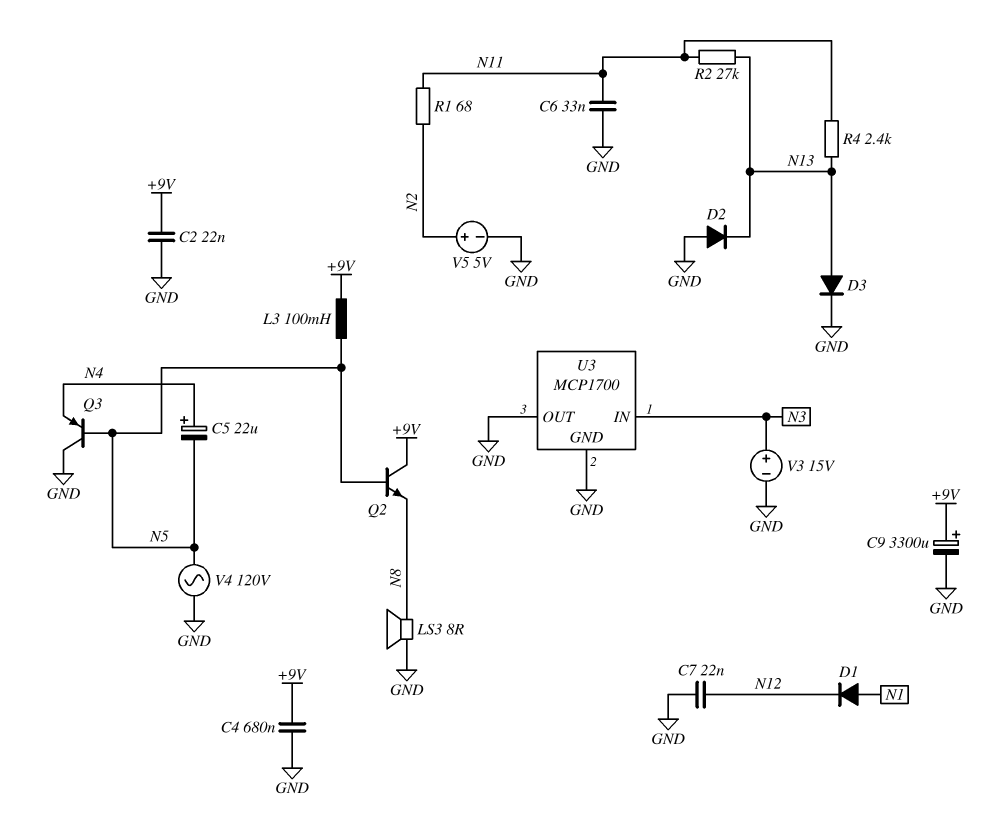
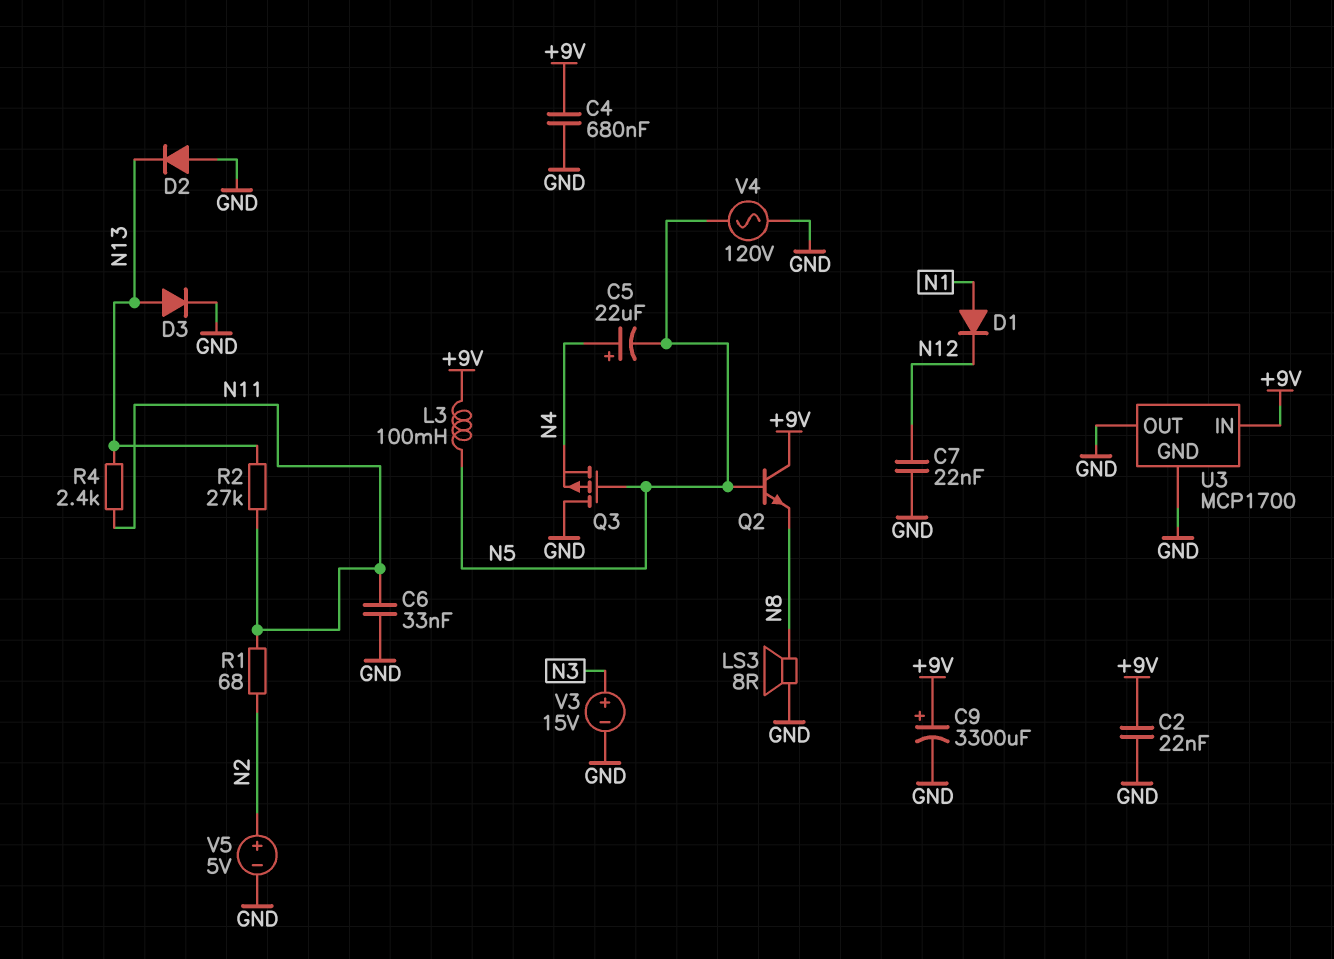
Q3: PNP (B N5, C GND, E N4) -> PMOS (G N5, D GND, S N4)
U3 pin IN: N3 -> +9V

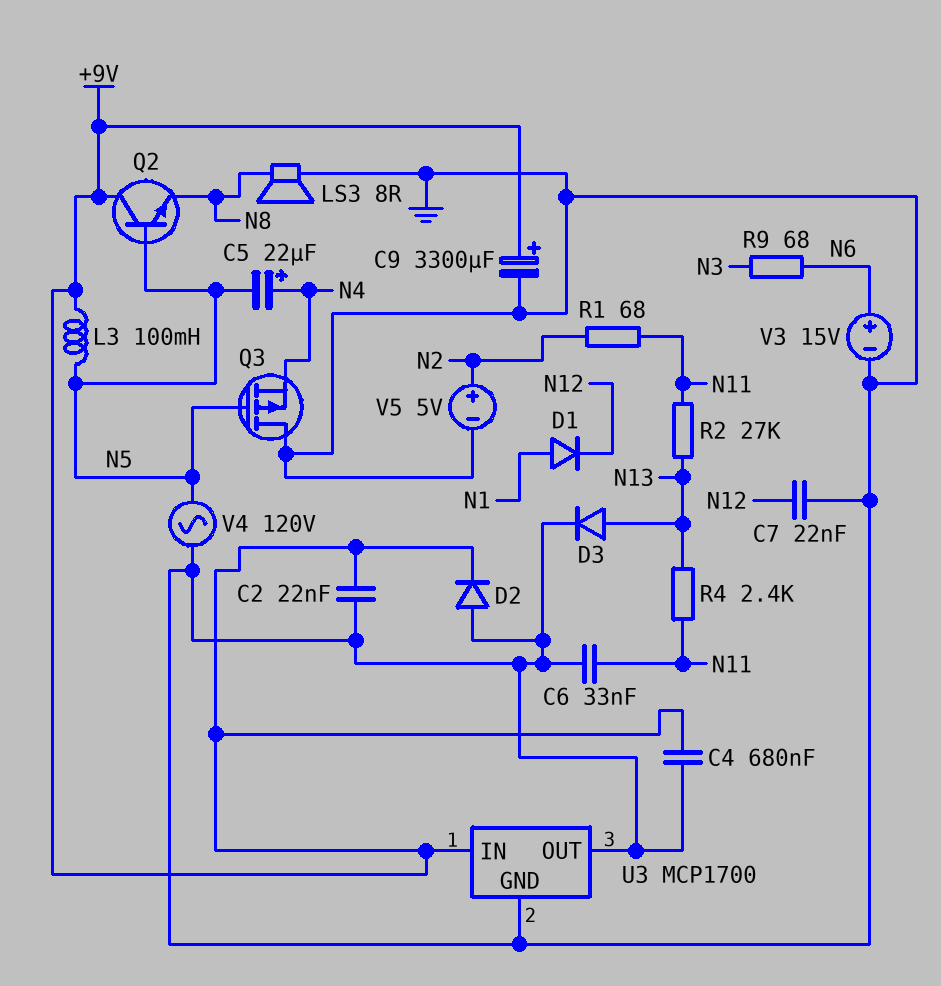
D2: diode (A GND, K N13) -> diode (A GND, K +9V)
R9: none -> 68 (N3, N6)
V3: 15V (plus N3, minus GND) -> 15V (plus N6, minus GND)

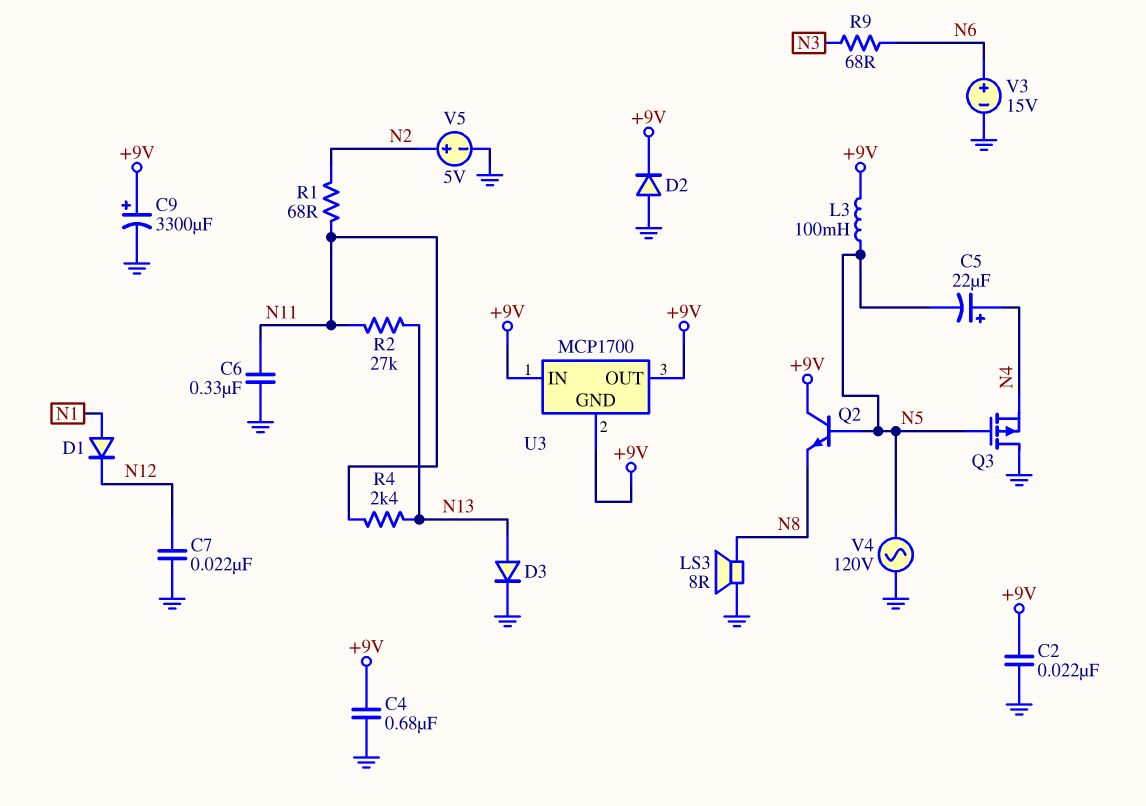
C6: 33nF (GND, N11) -> 330nF (GND, N11)
U3 pin GND: GND -> +9V
U3 pin OUT: GND -> +9V

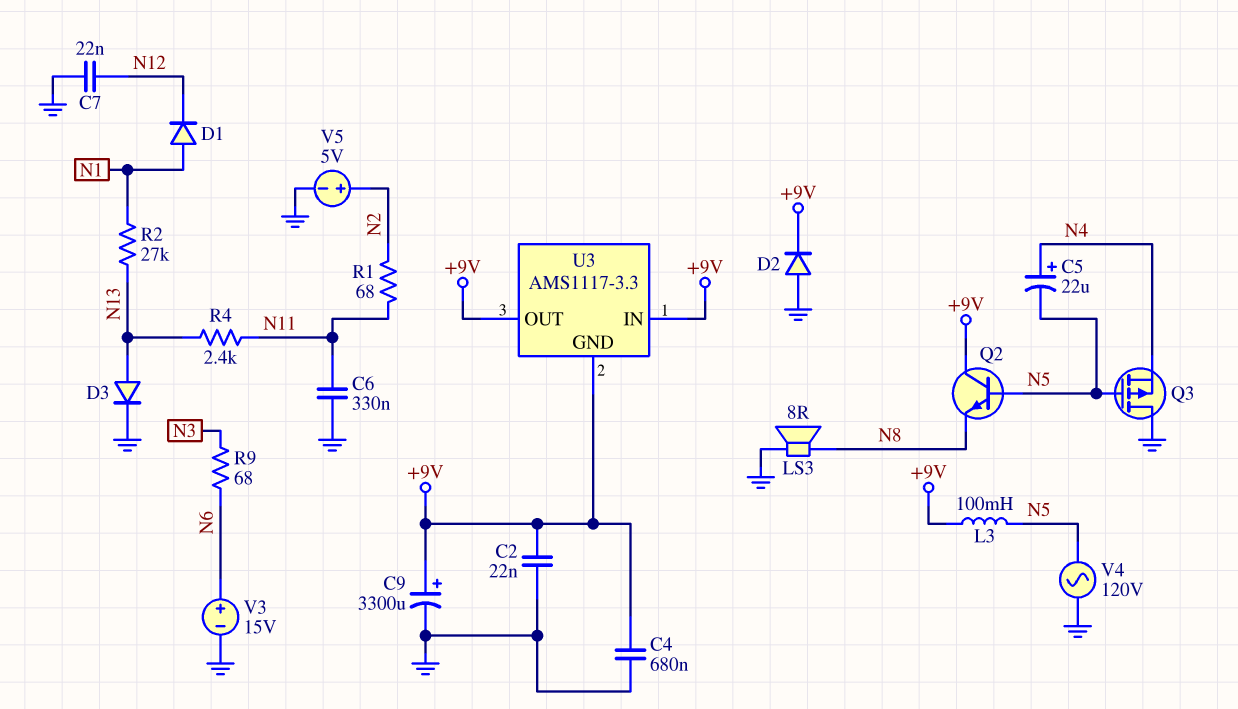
R2: 27k (N11, N13) -> 27k (N1, N13)
U3: MCP1700 -> AMS1117-3.3

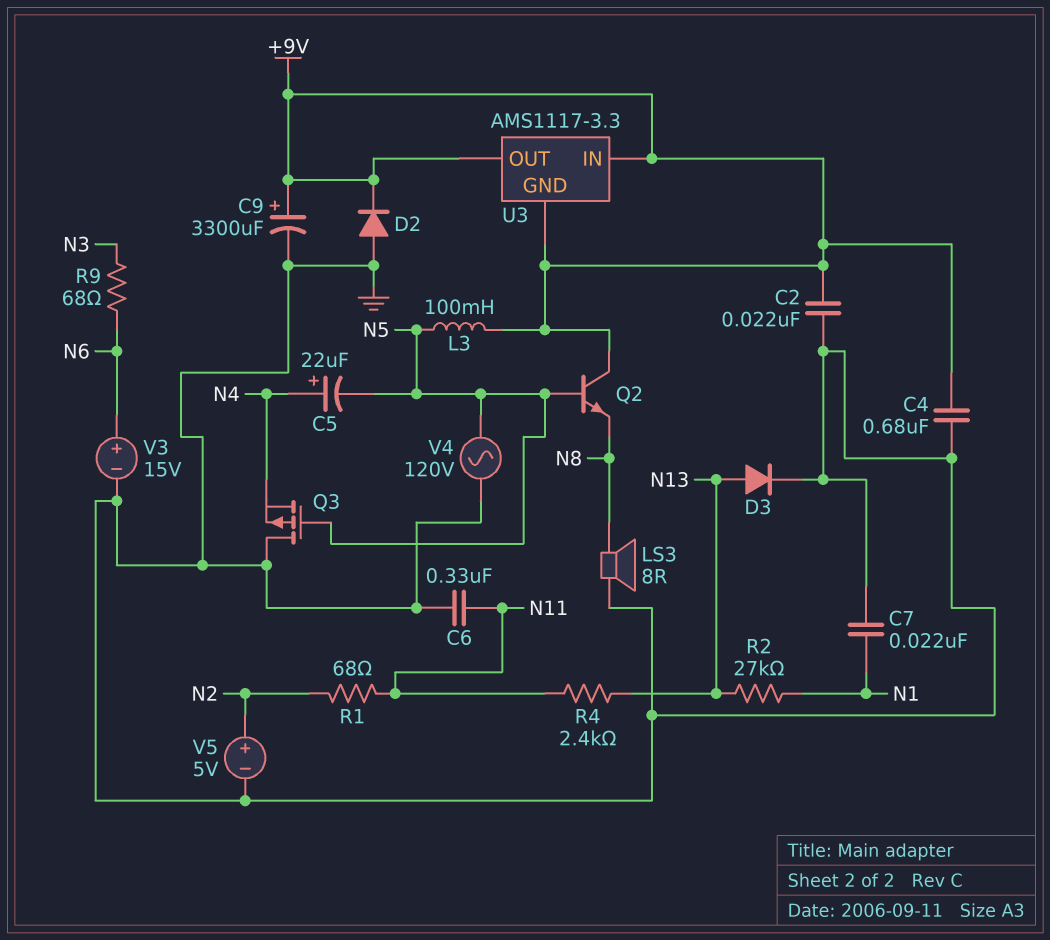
C7: 22nF (GND, N12) -> 22nF (GND, N1)
D1: diode (A N1, K N12) -> none

